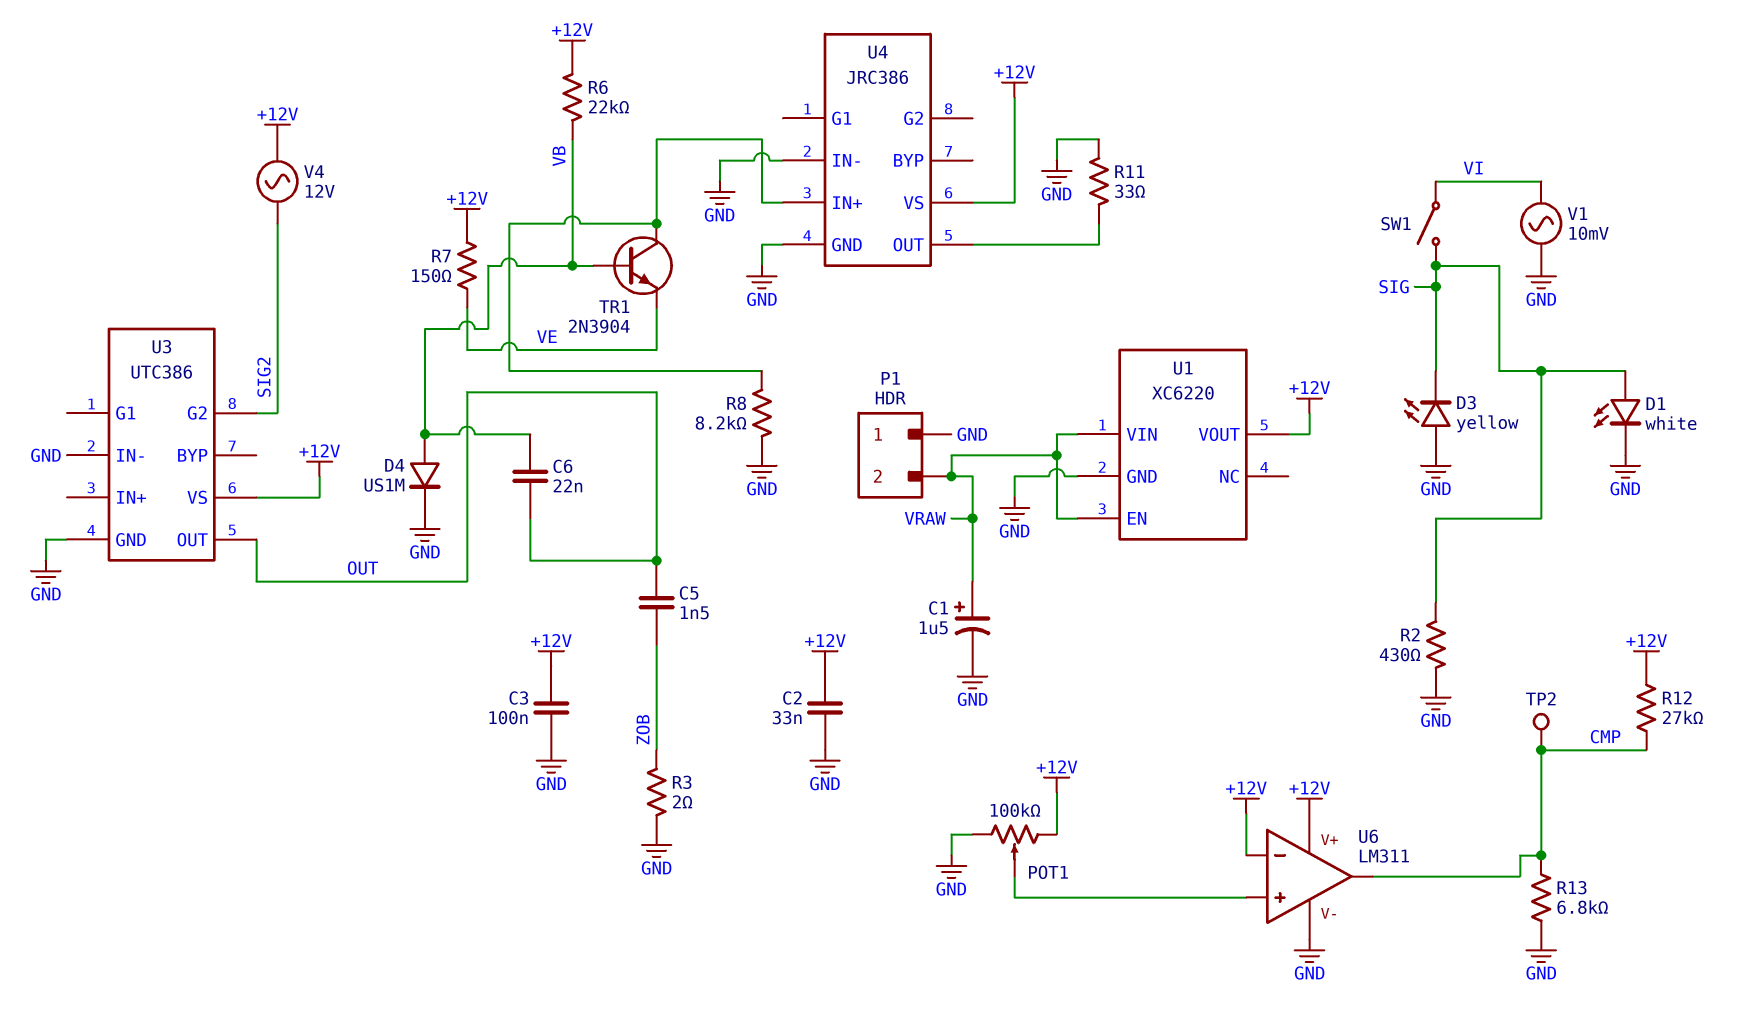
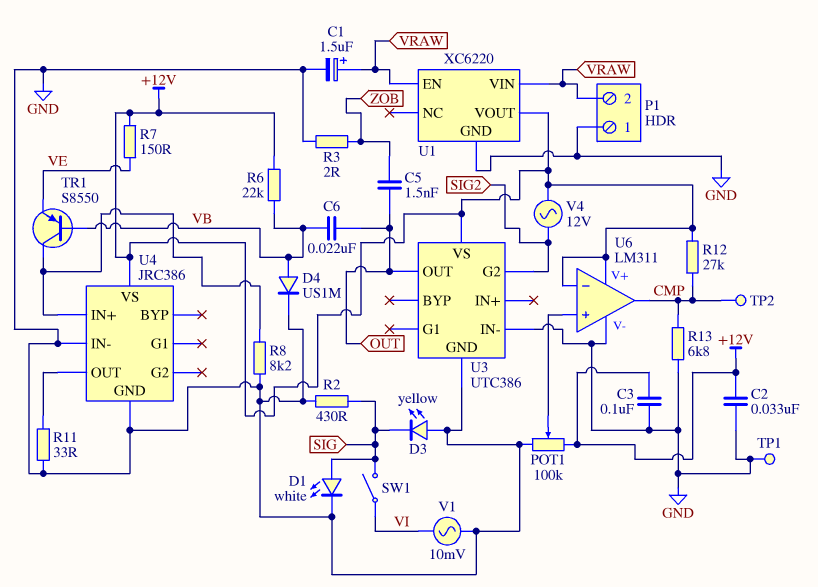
TP1: none -> test point (GND)
TR1: NPN 2N3904 (B VB, C U4/IN+, E VE) -> PNP S8550 (B VB, C U4/IN+, E VE)

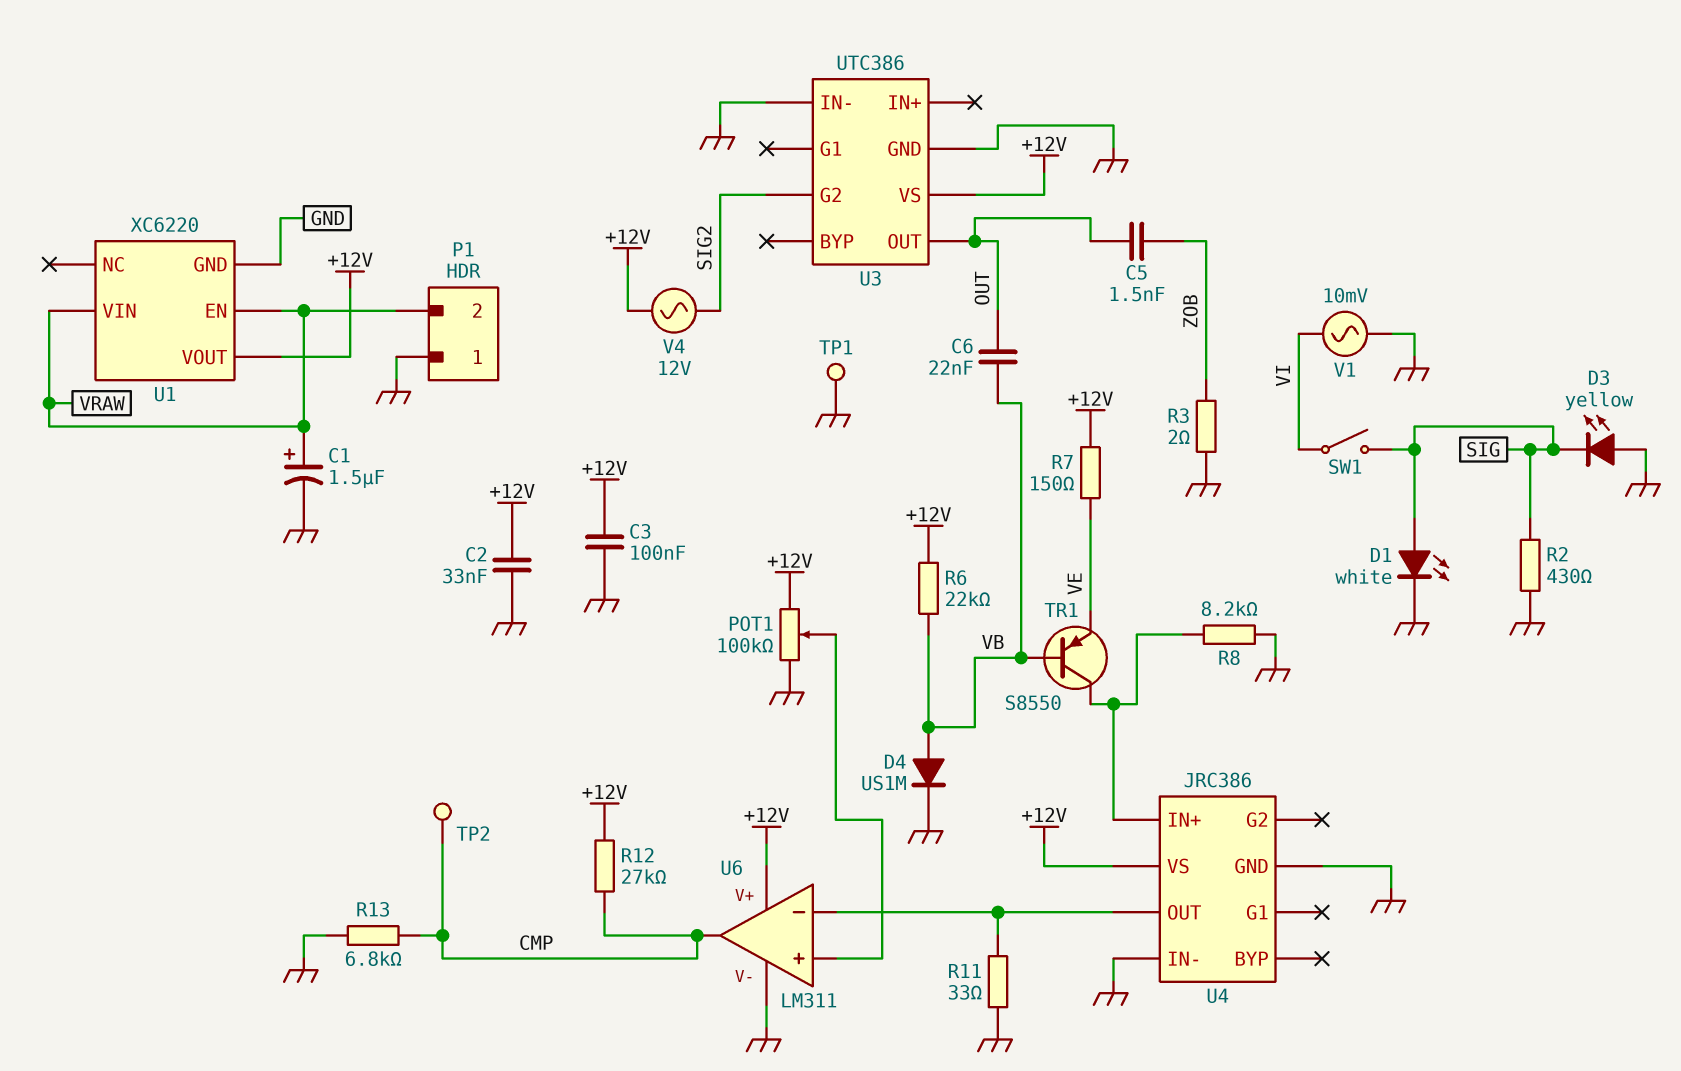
U6 pin in-: +12V -> U4/OUT

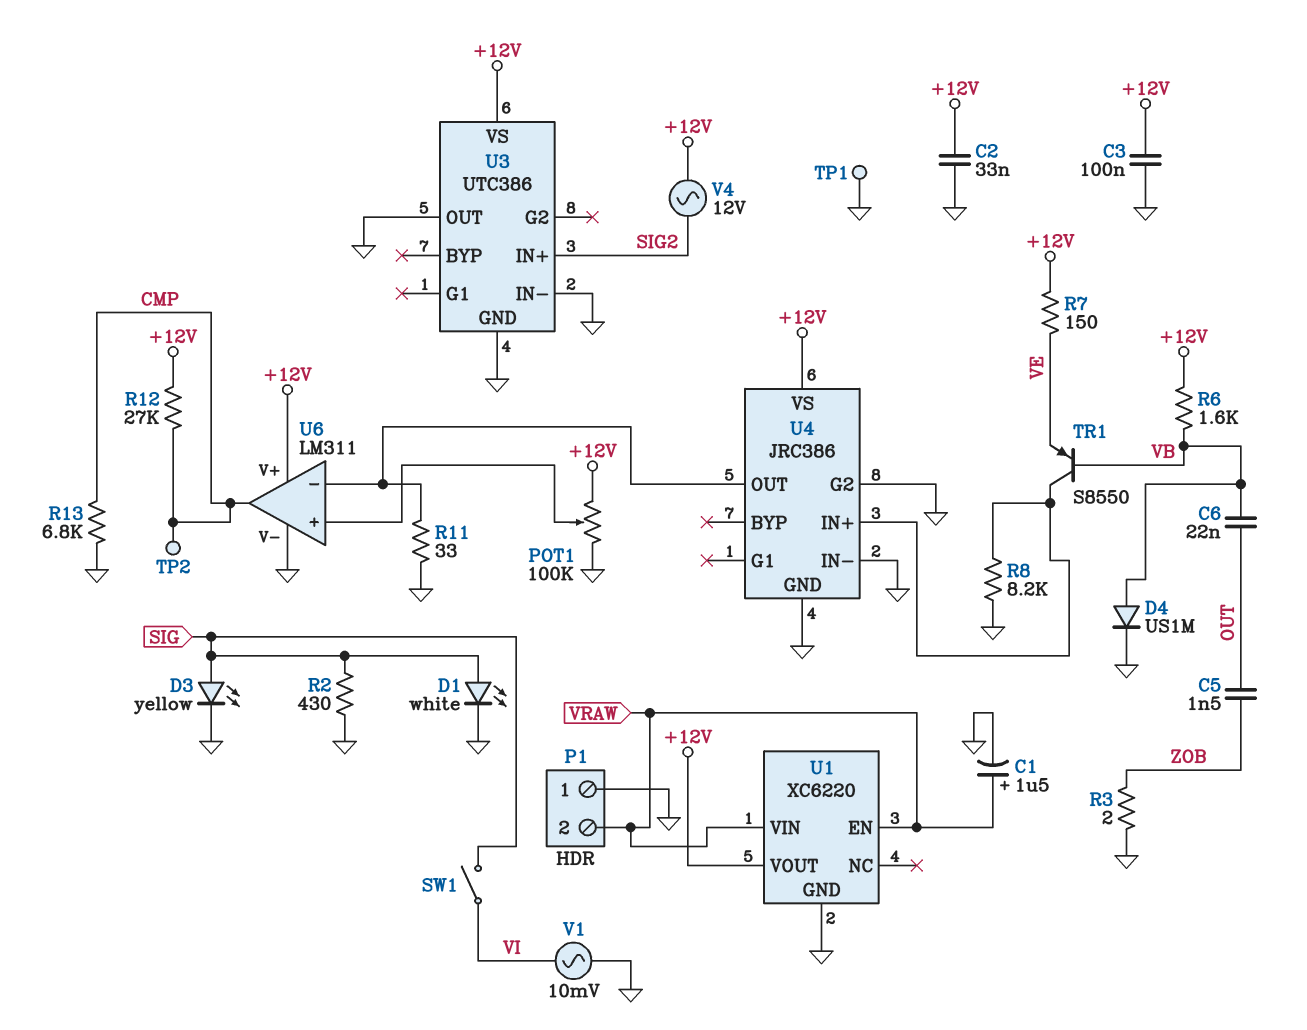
D3: LED yellow (A GND, K SIG) -> LED yellow (A SIG, K GND)
R6: 22k (+12V, VB) -> 1.6k (+12V, VB)
U3 pin G2: SIG2 -> none
U3 pin IN+: none -> SIG2
U3 pin OUT: OUT -> GND
U4 pin G2: none -> GND

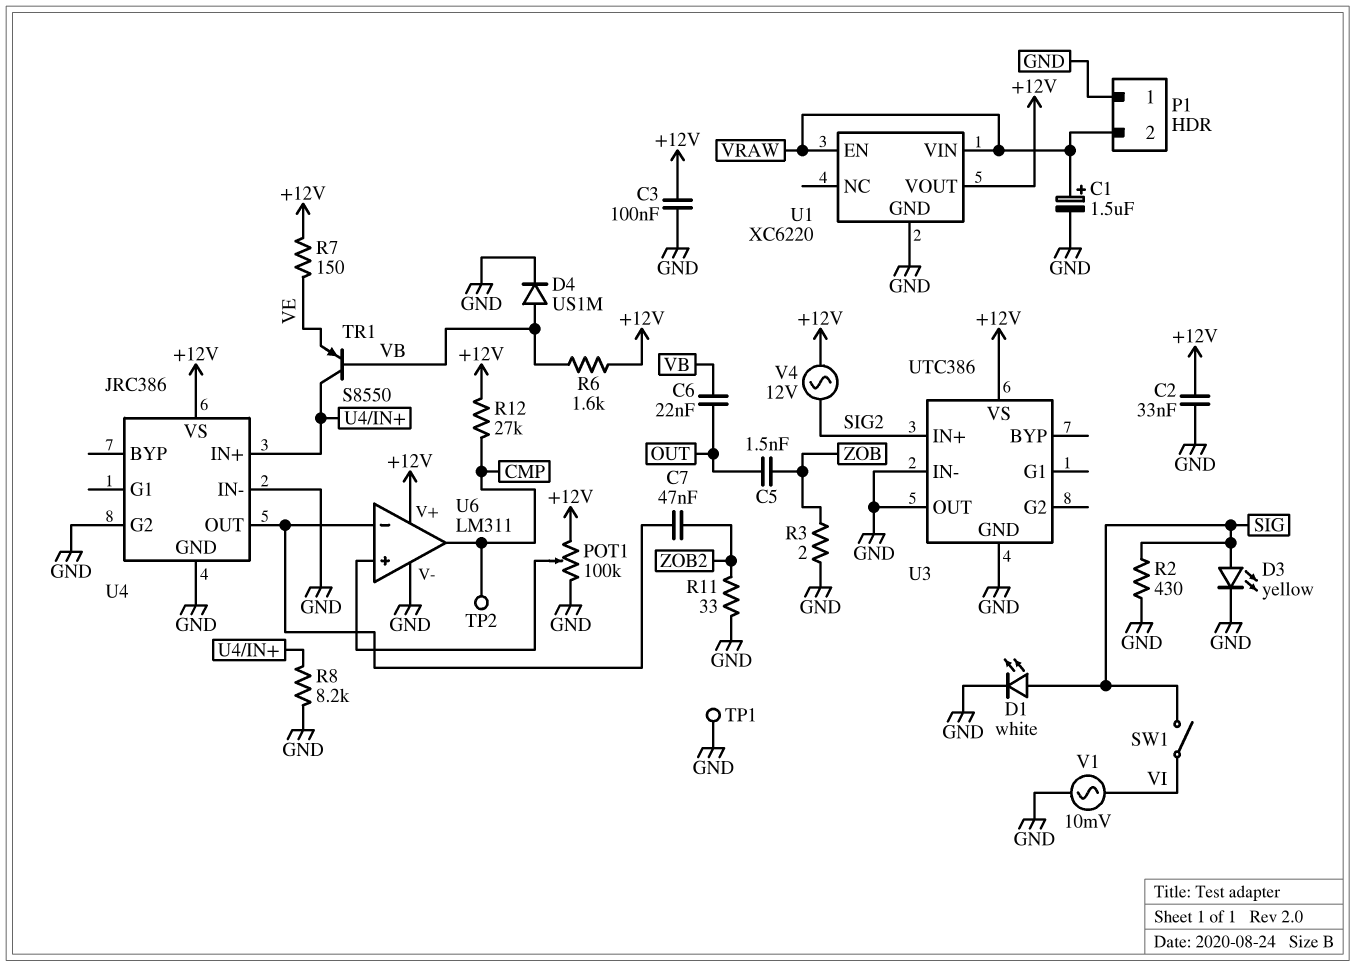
C7: none -> 47nF (U4/OUT, ZOB2)
R11: 33 (GND, U4/OUT) -> 33 (GND, ZOB2)
R13: 6.8k (CMP, GND) -> none

